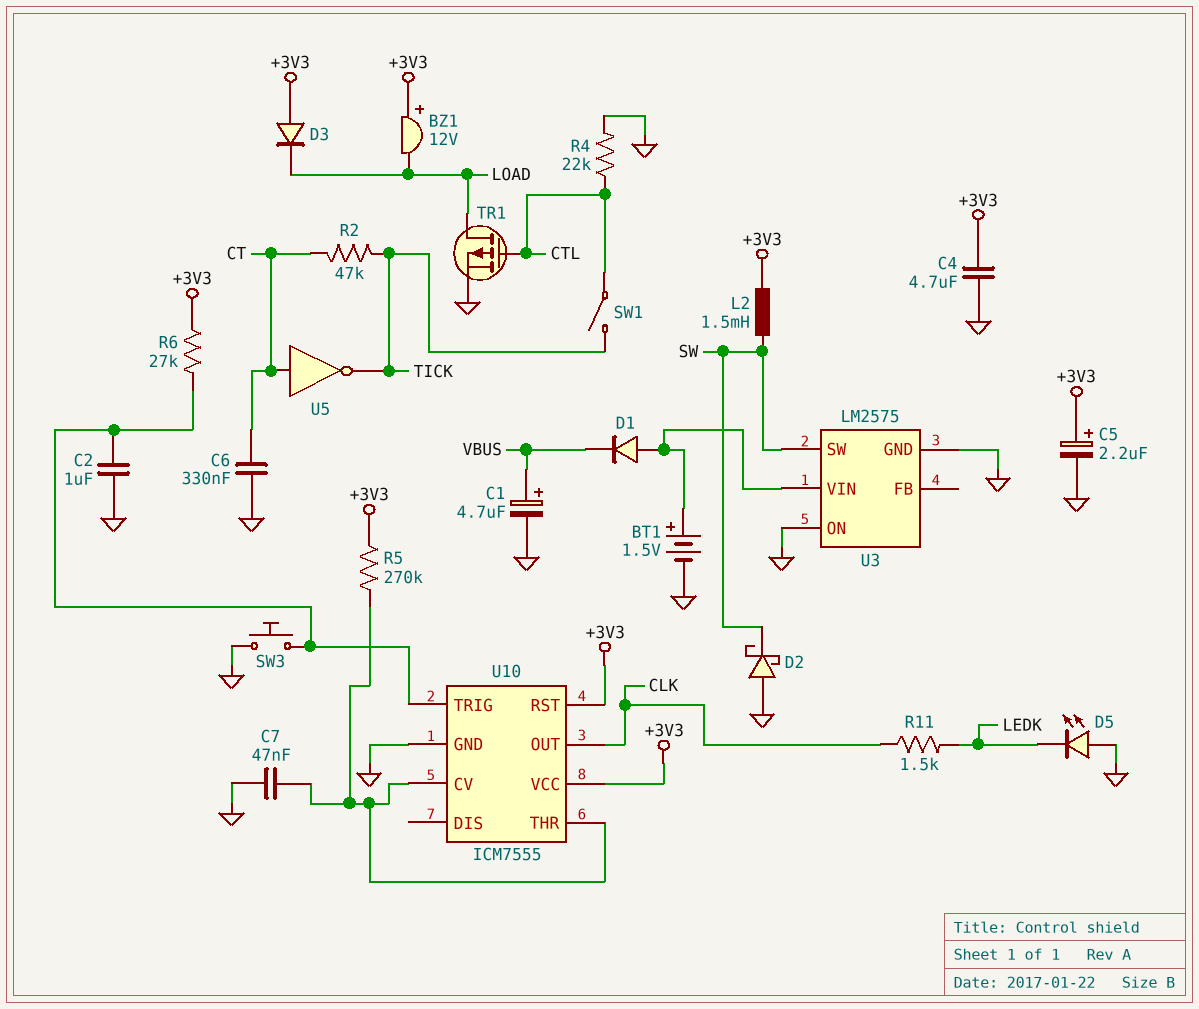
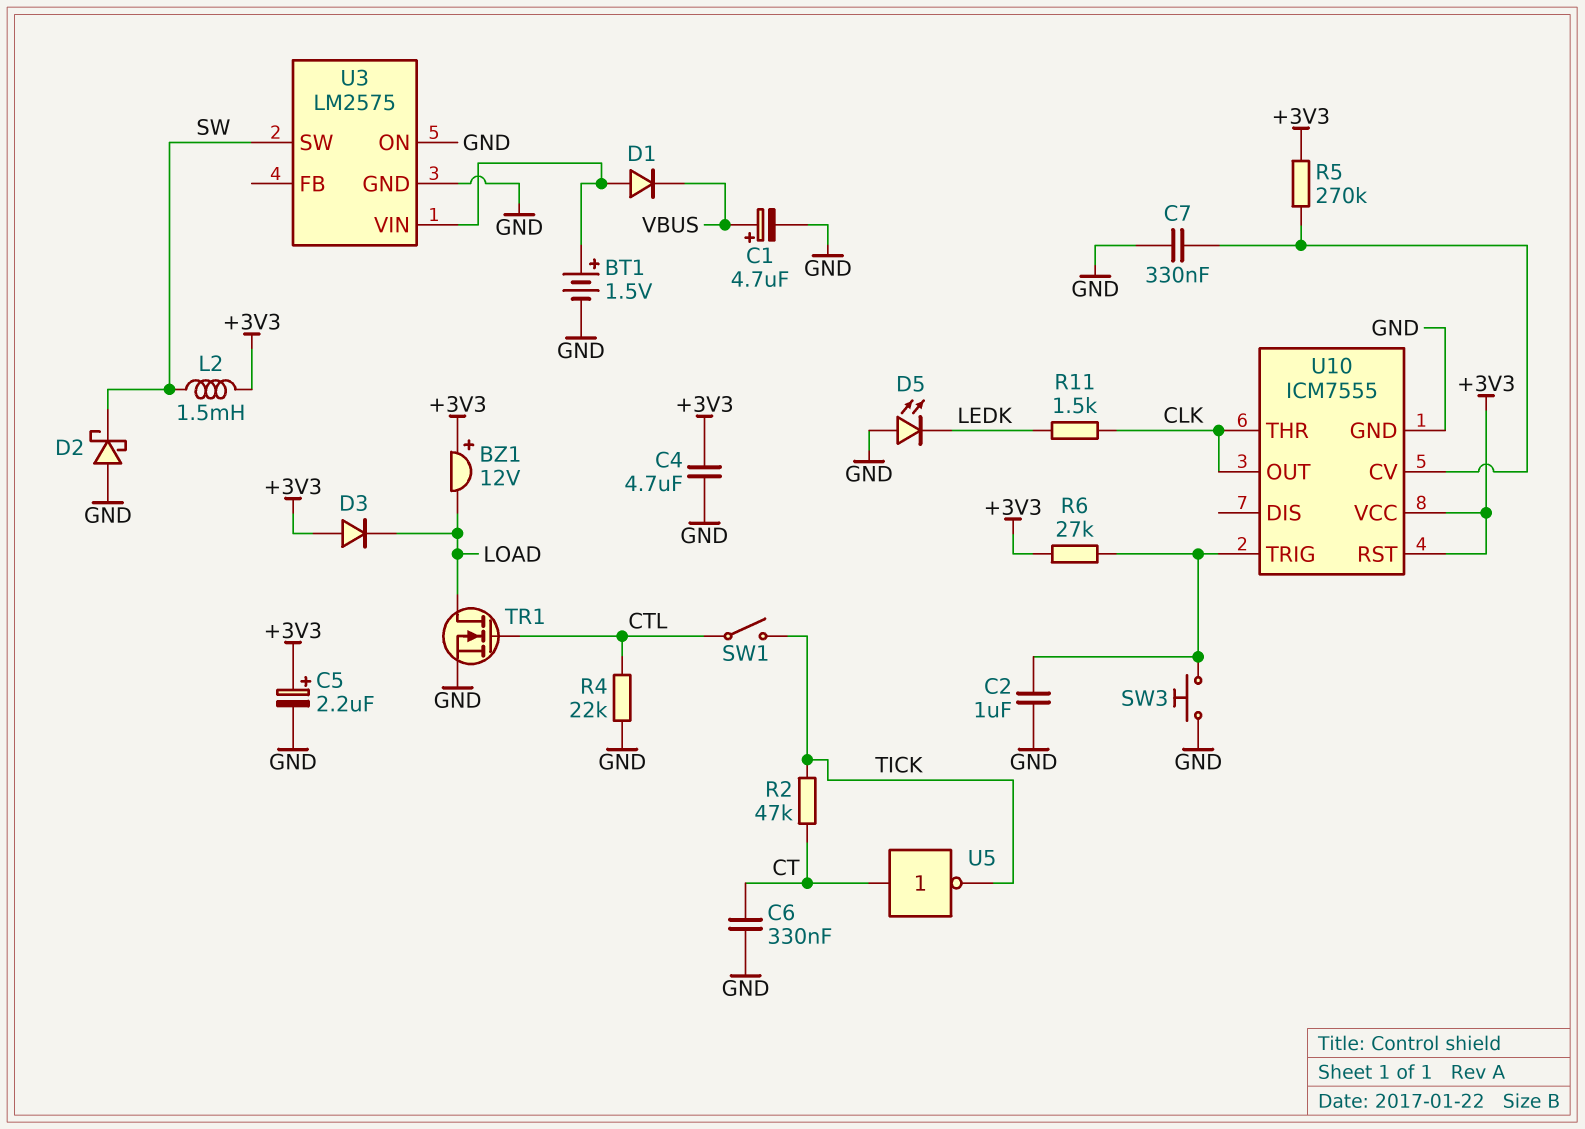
C7: 47nF (GND, U10/CV) -> 330nF (GND, U10/CV)
TR1: PMOS (G CTL, D LOAD, S GND) -> NMOS (G CTL, D LOAD, S GND)
U10 pin THR: U10/CV -> CLK

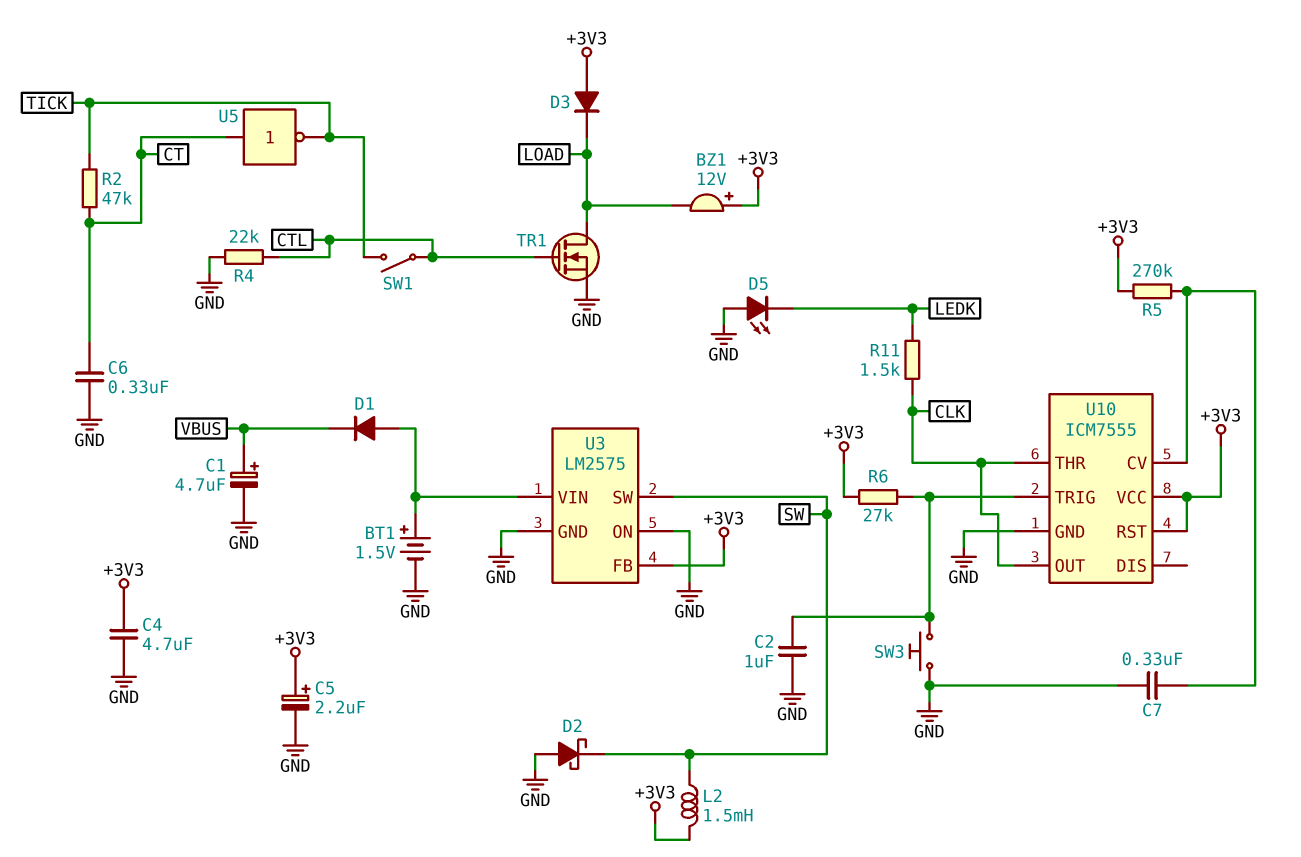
U3 pin FB: none -> +3V3

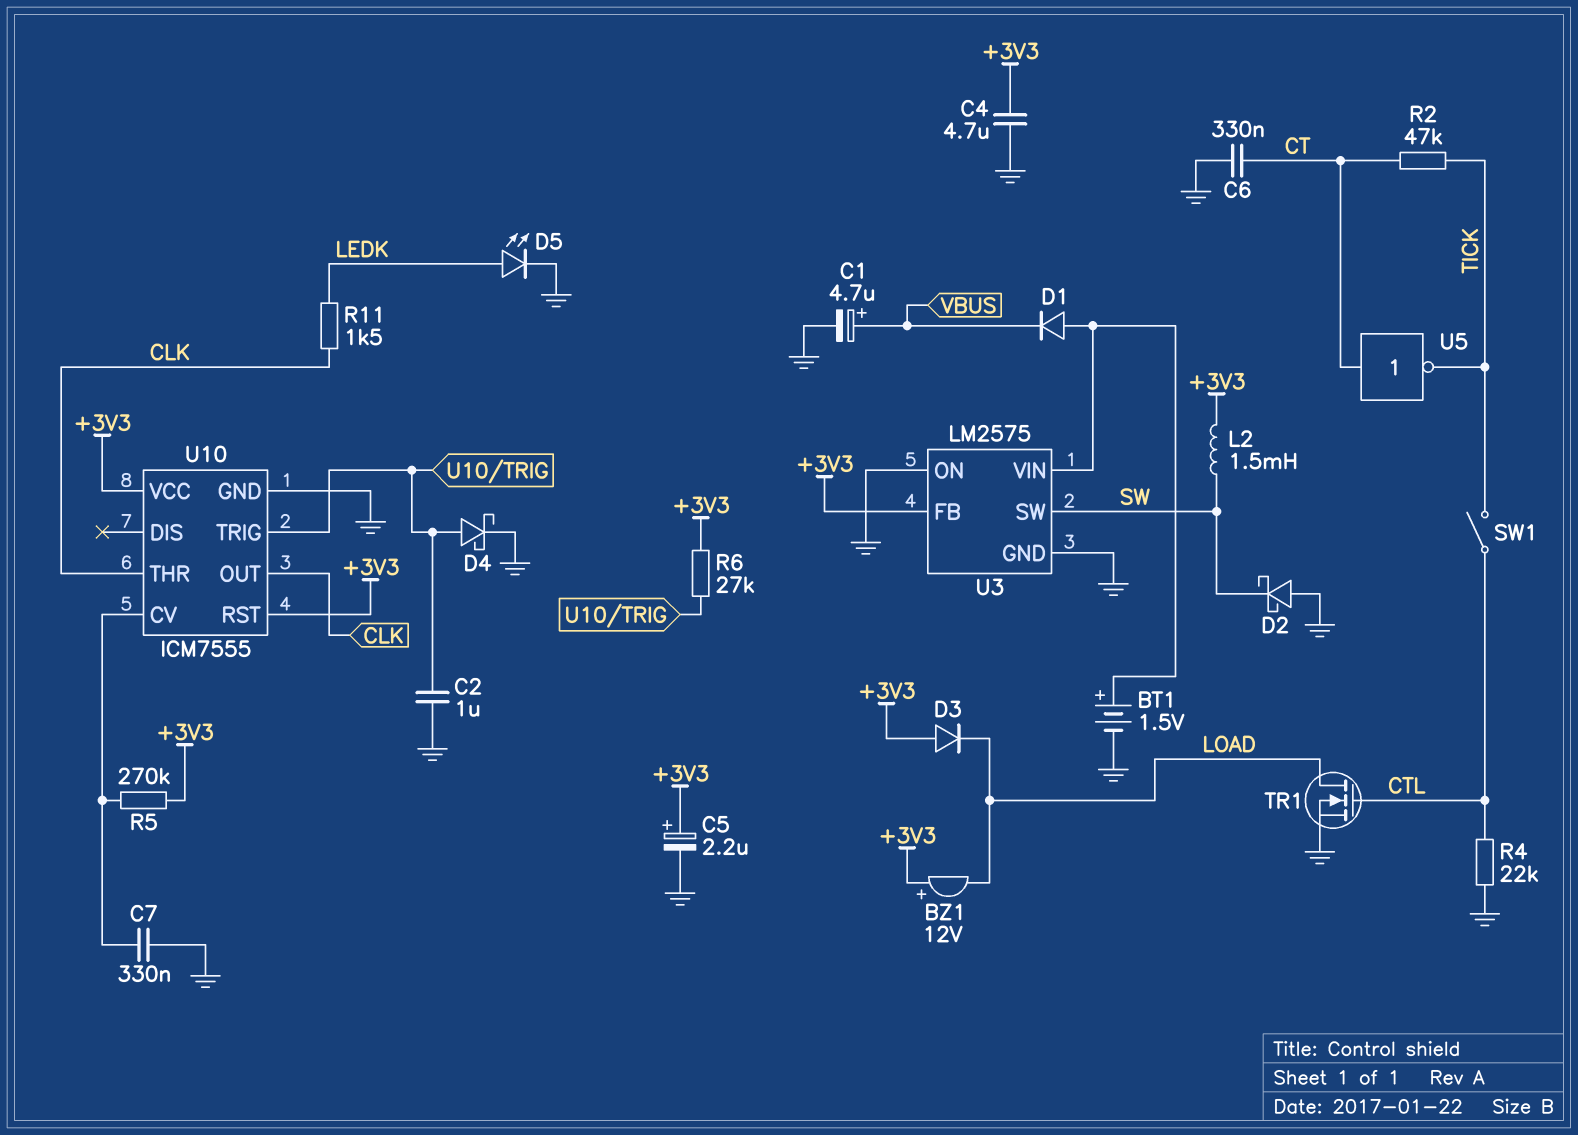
D4: none -> schottky (A U10/TRIG, K GND)
D5: LED (A GND, K LEDK) -> LED (A LEDK, K GND)
SW3: button (GND, U10/TRIG) -> none

